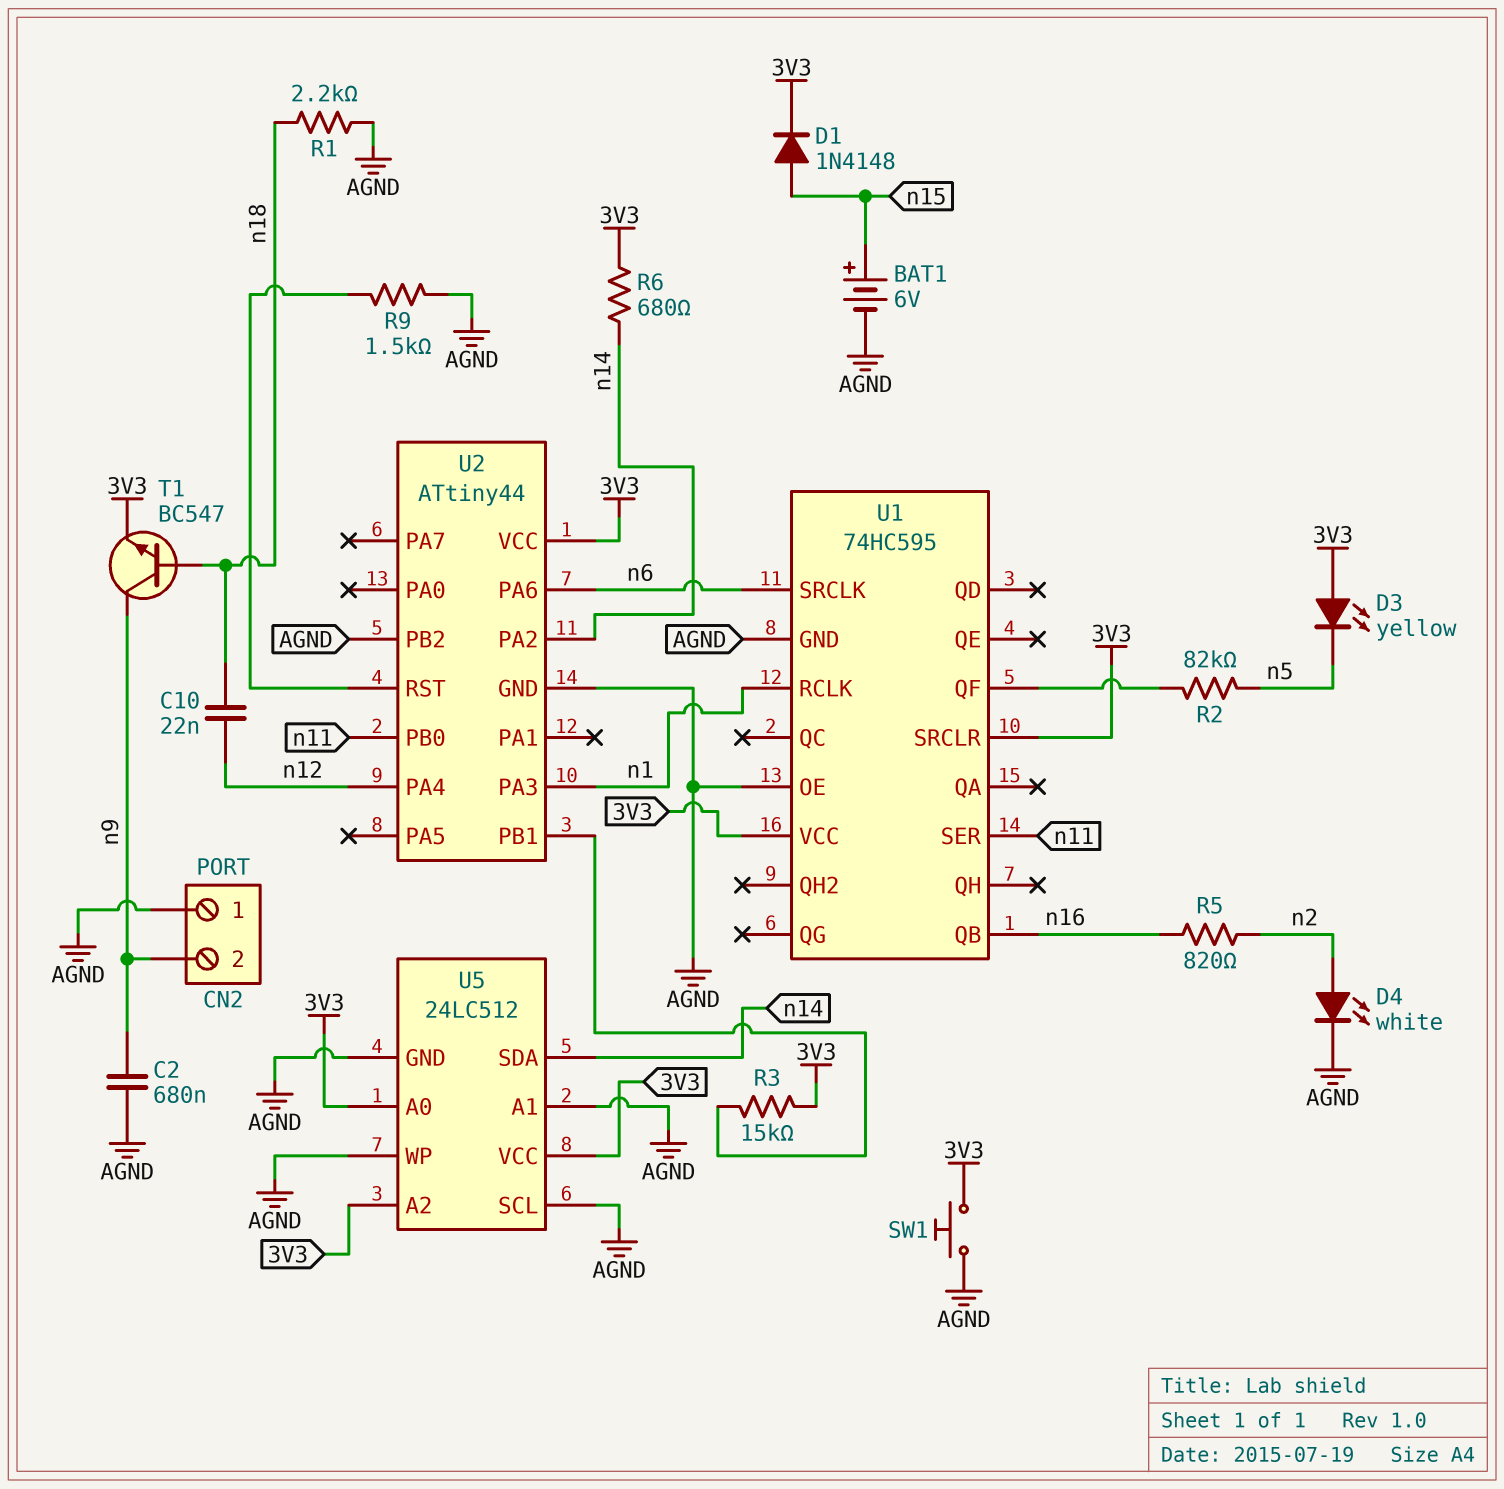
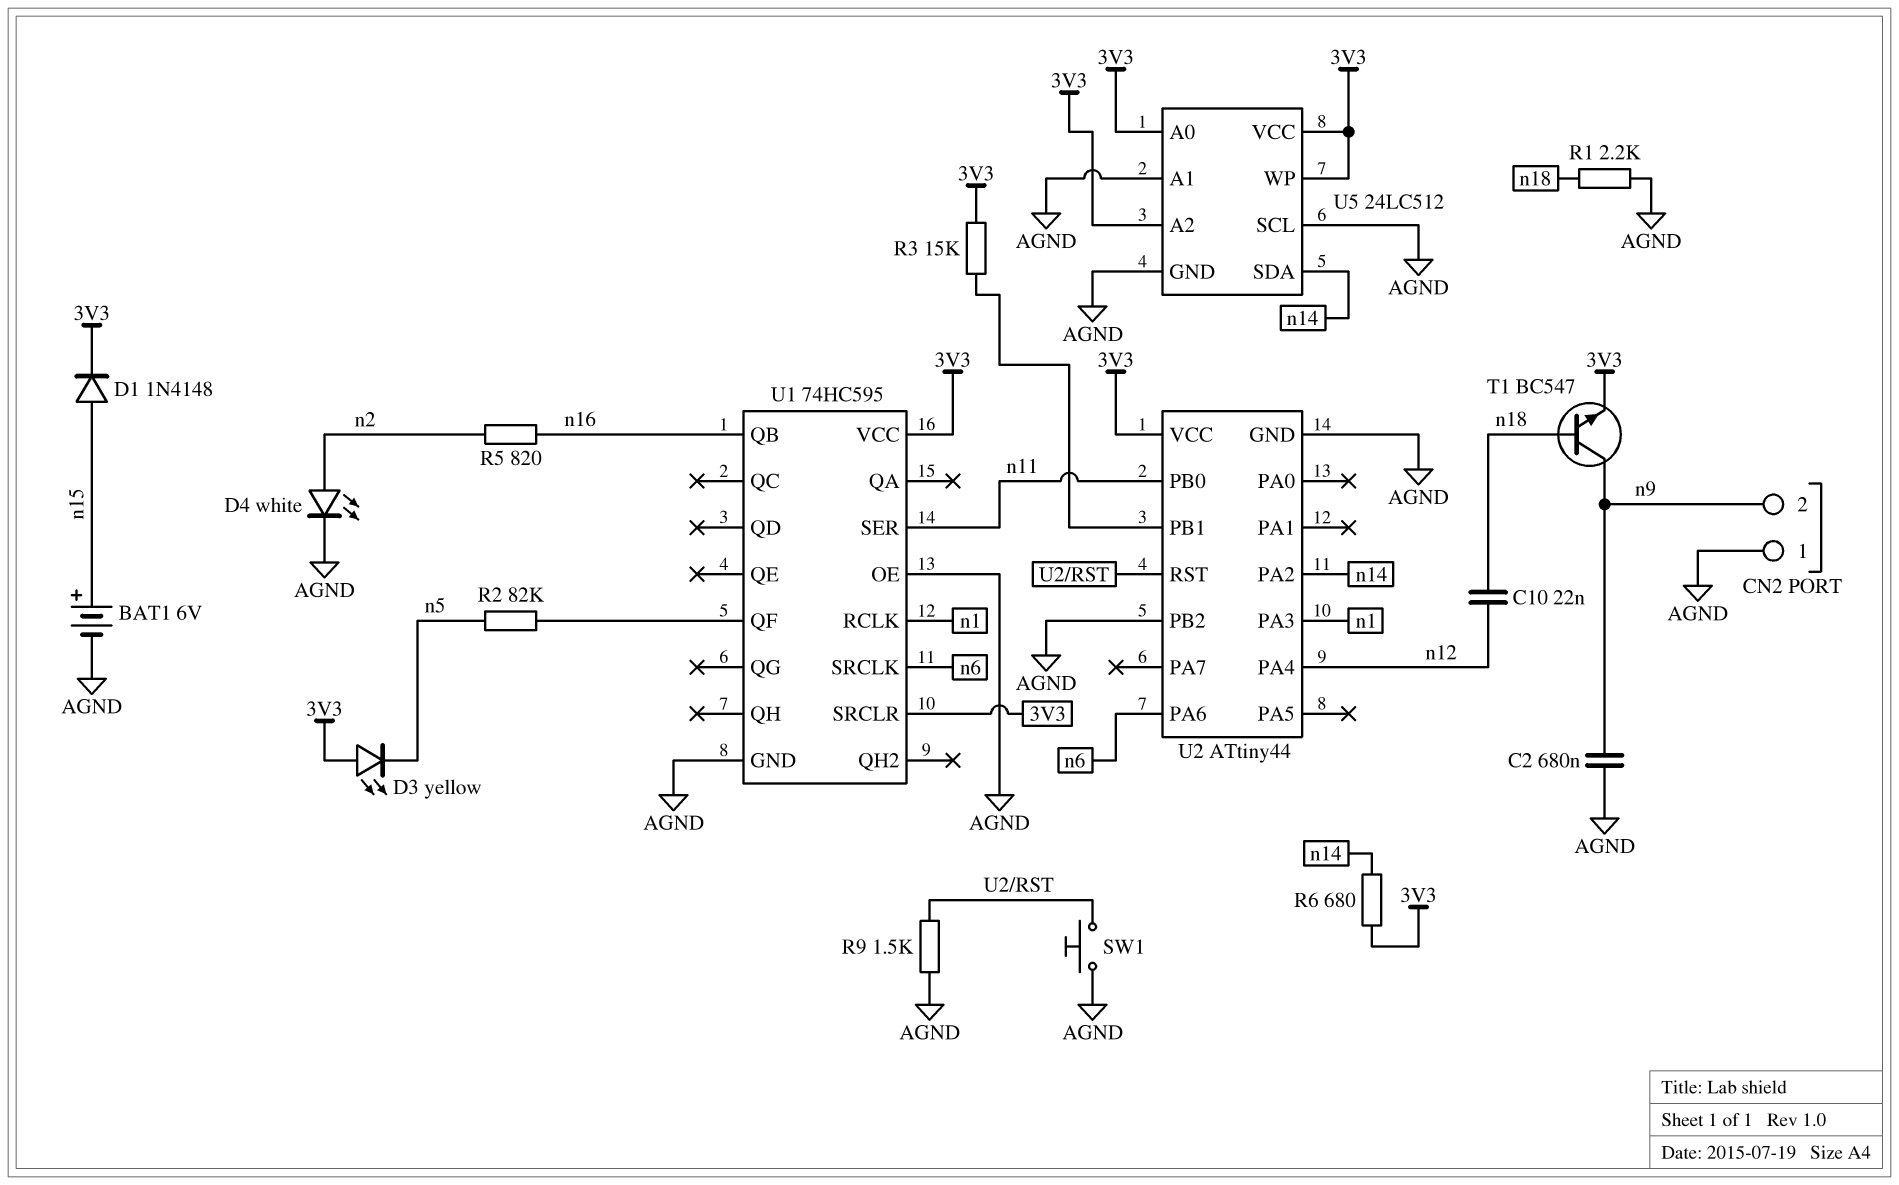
SW1: button (3V3, AGND) -> button (AGND, U2/RST)
U5 pin WP: AGND -> 3V3

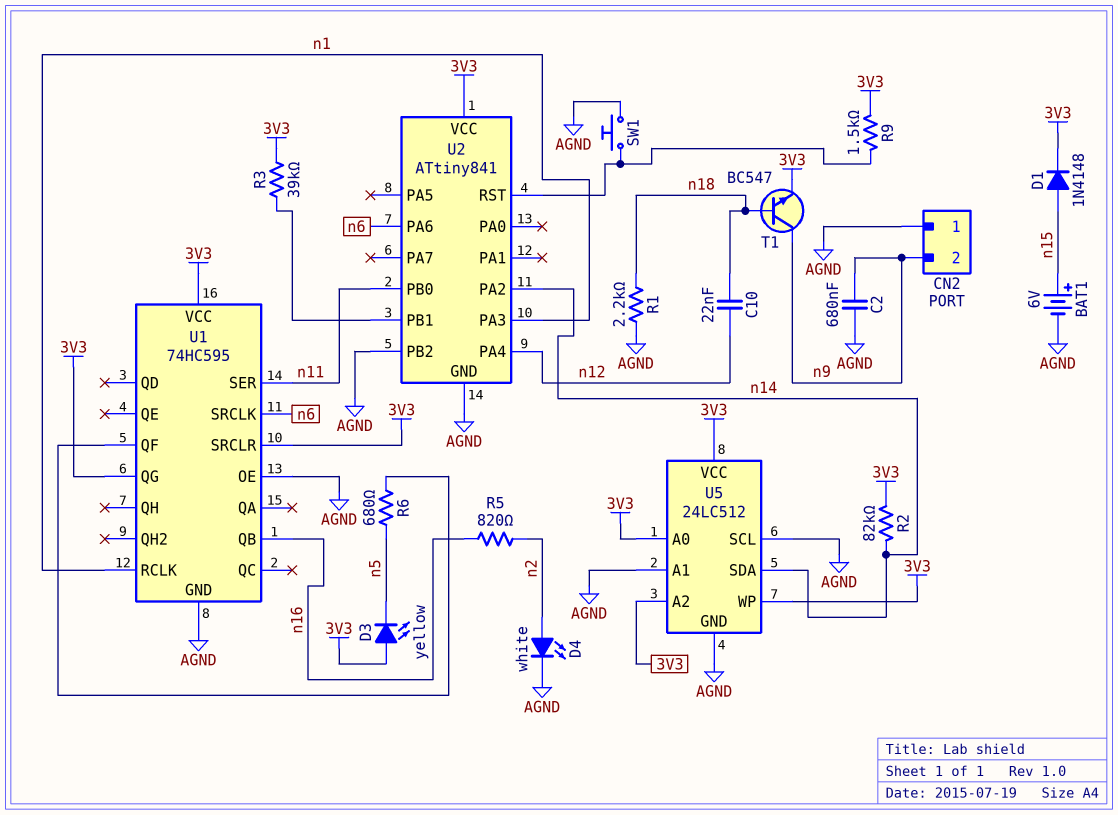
R2: 82k (U1/QF, n5) -> 82k (3V3, n14)
R3: 15k (3V3, U2/PB1) -> 39k (3V3, U2/PB1)
R6: 680 (3V3, n14) -> 680 (U1/QF, n5)
R9: 1.5k (AGND, U2/RST) -> 1.5k (3V3, U2/RST)
U1 pin QG: none -> 3V3
U2: ATtiny44 -> ATtiny841

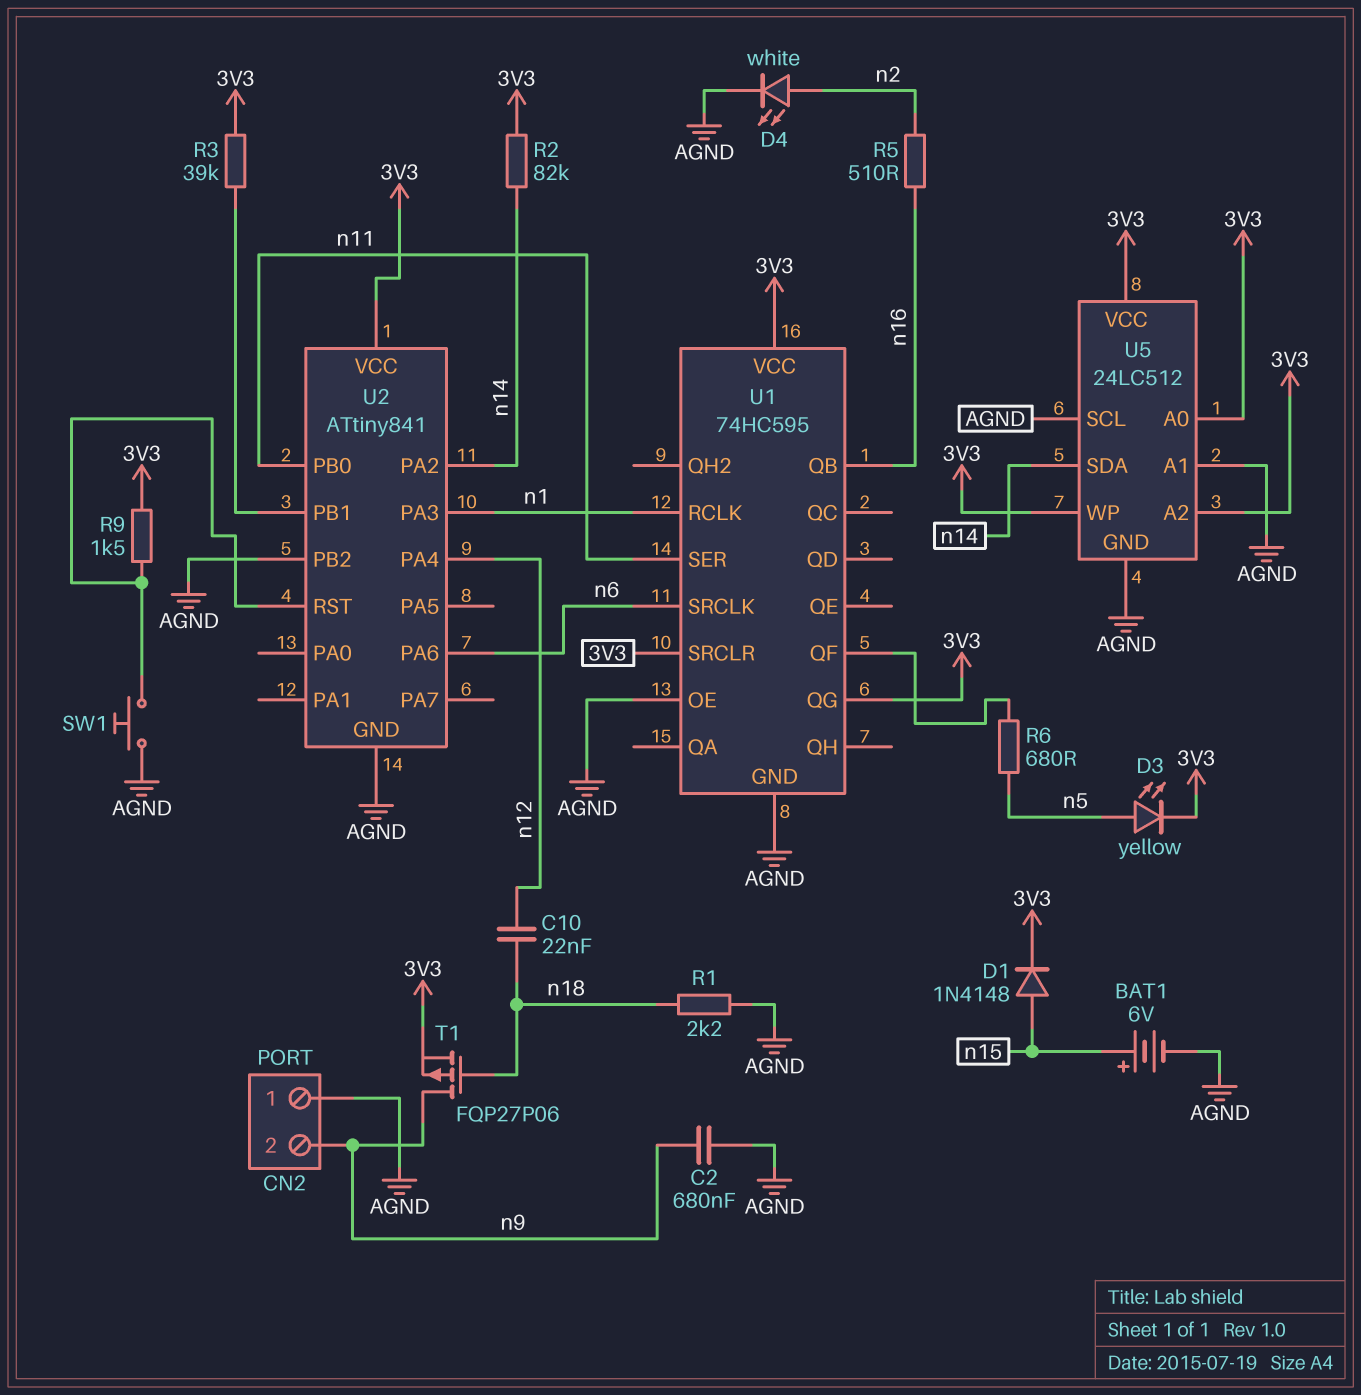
D3: LED yellow (A 3V3, K n5) -> LED yellow (A n5, K 3V3)
R5: 820 (n2, n16) -> 510 (n2, n16)
T1: NPN BC547 (B n18, C n9, E 3V3) -> PMOS FQP27P06 (G n18, D n9, S 3V3)

